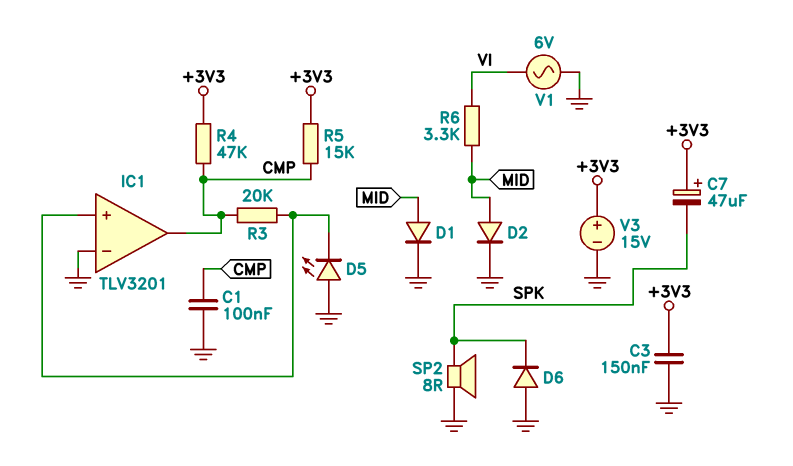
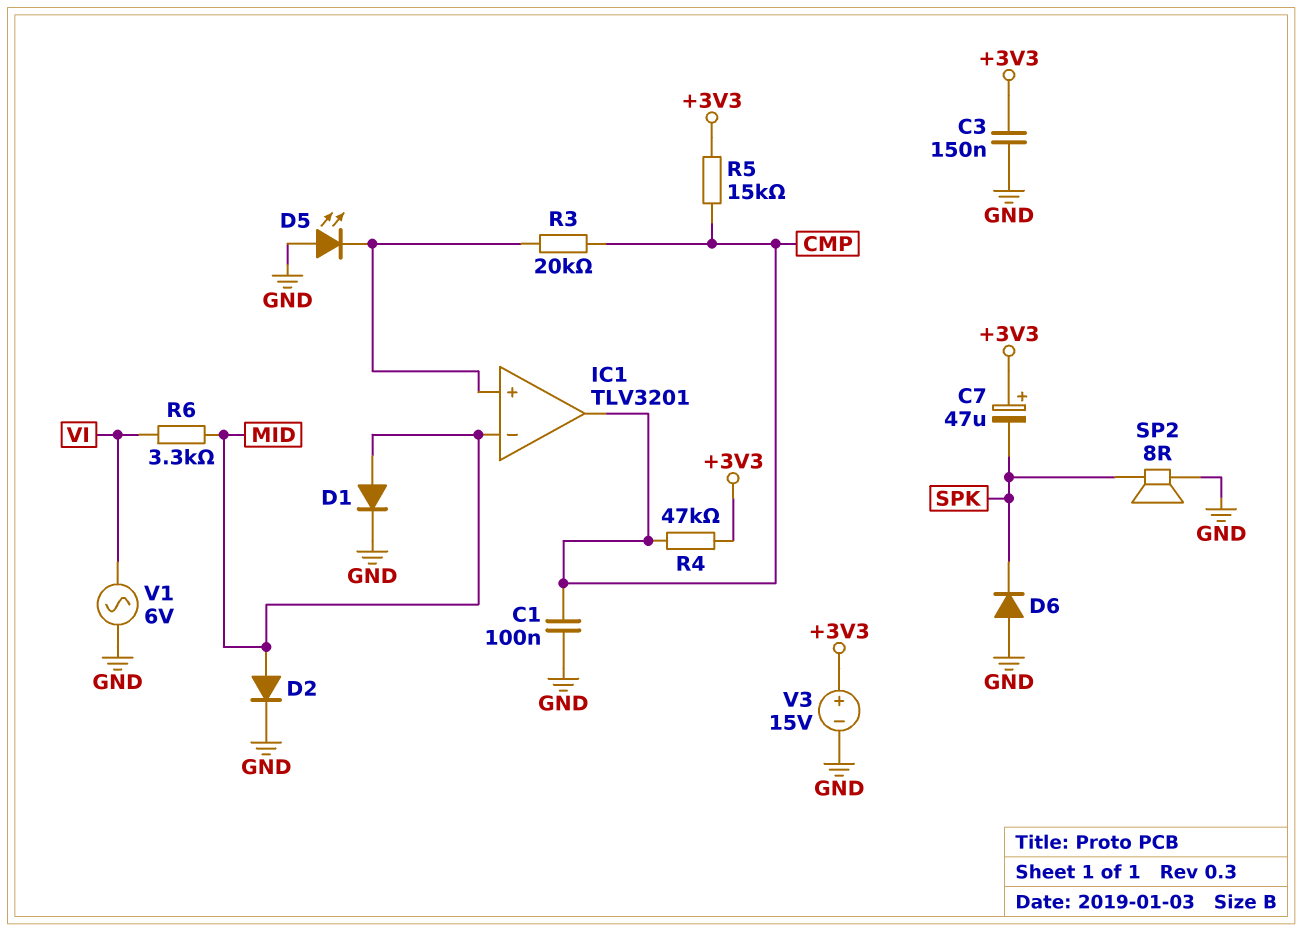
IC1 pin in-: GND -> MID

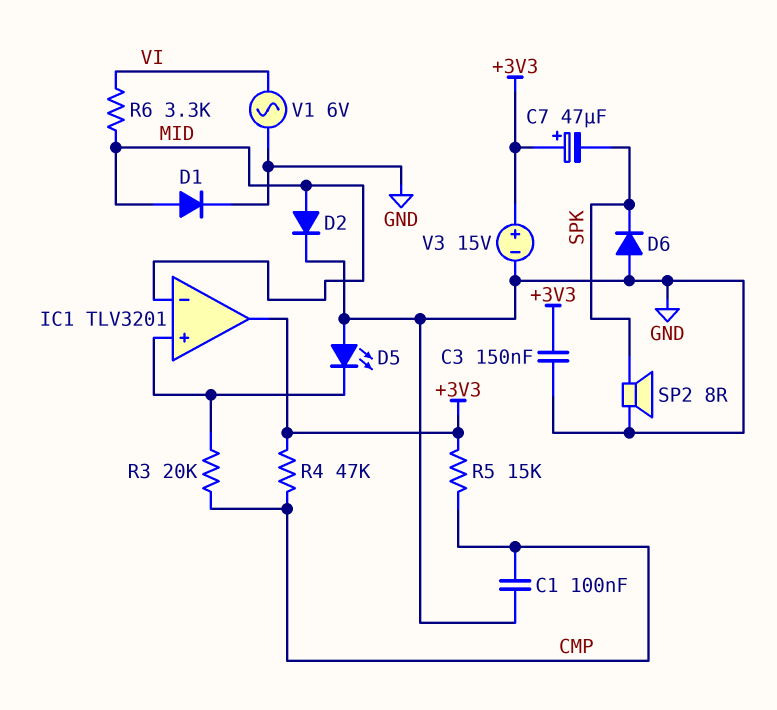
IC1 pin out: CMP -> +3V3

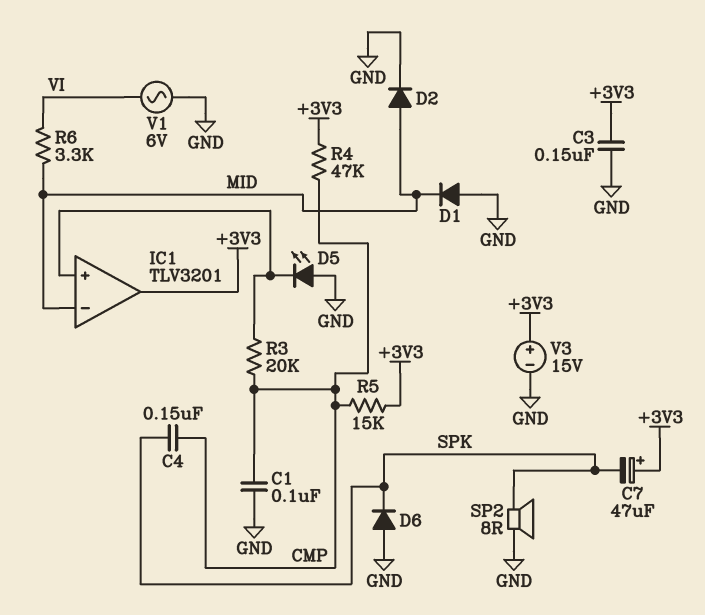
C4: none -> 150nF (CMP, SPK)
D1: diode (A MID, K GND) -> diode (A GND, K MID)

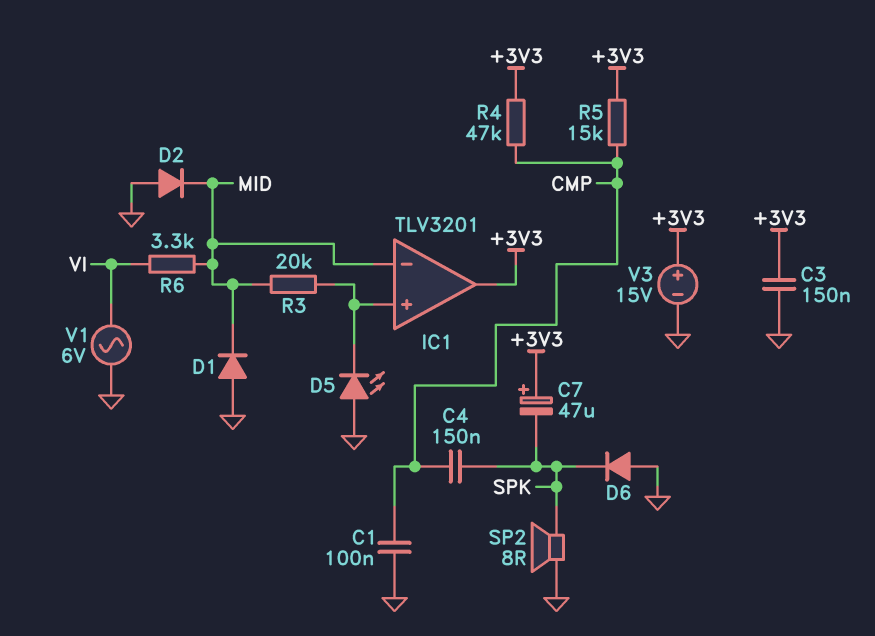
D2: diode (A MID, K GND) -> diode (A GND, K MID)
R3: 20k (CMP, IC1/in+) -> 20k (IC1/in+, MID)

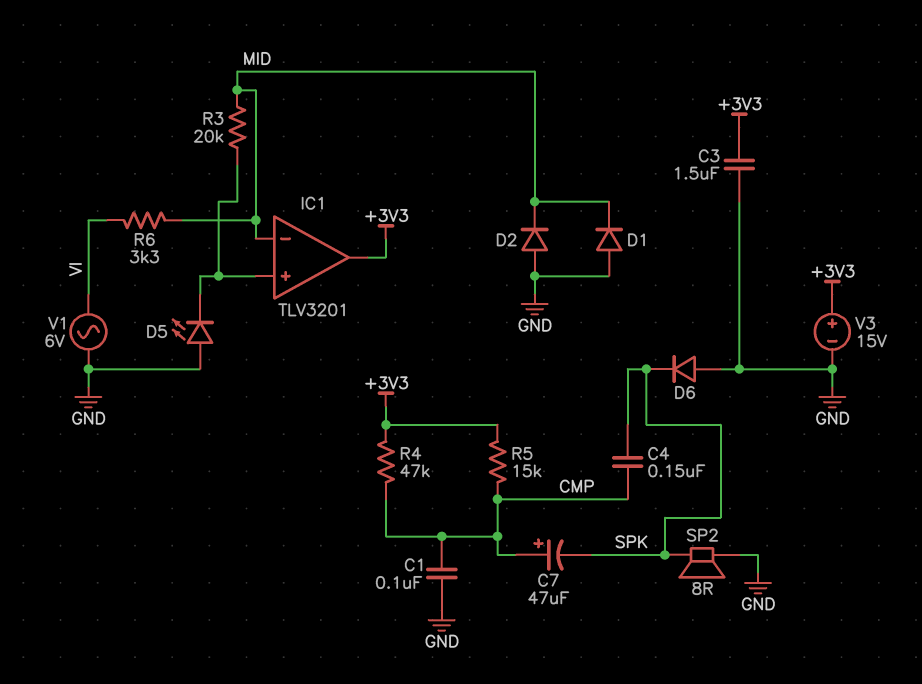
C3: 150nF (+3V3, GND) -> 1.5uF (+3V3, GND)
C7: 47uF (plus +3V3, minus SPK) -> 47uF (plus CMP, minus SPK)

